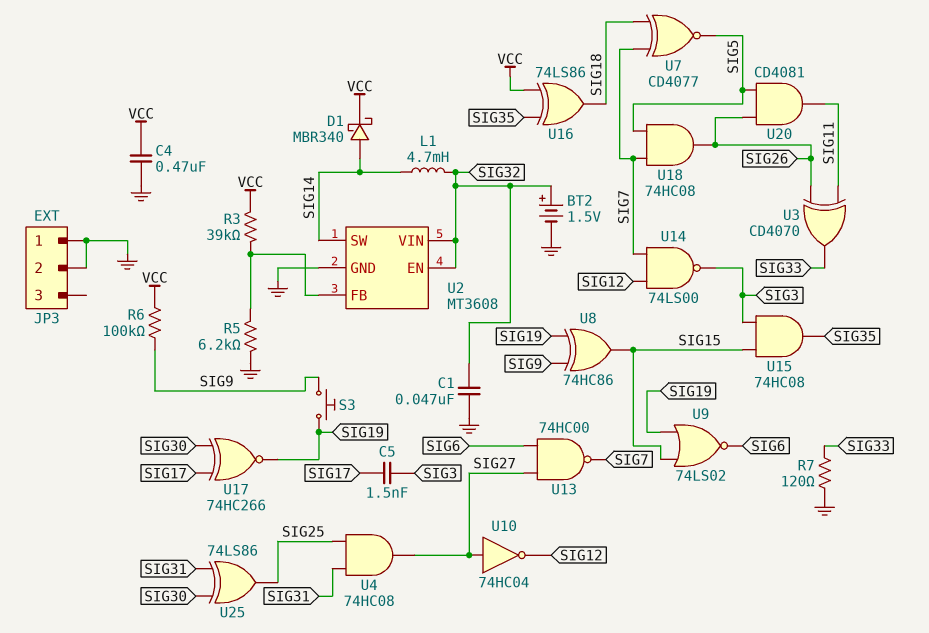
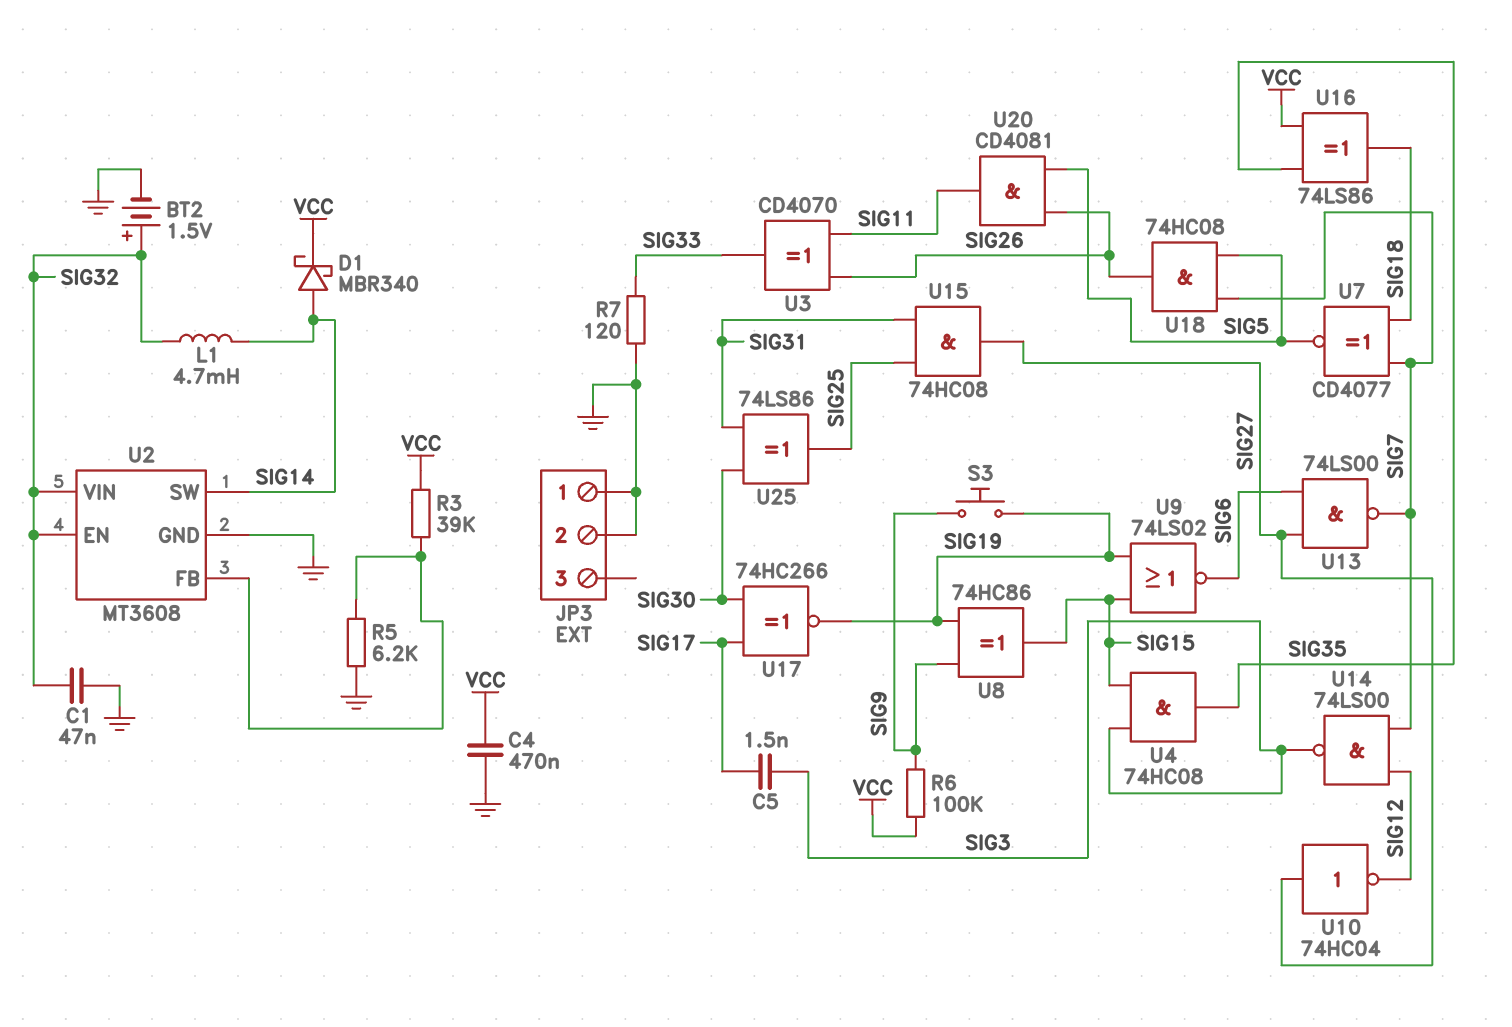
U4: AND 74HC08 (in SIG25, in SIG31, out SIG27) -> AND 74HC08 (in SIG3, in SIG15, out SIG35)
U13: NAND 74HC00 (in SIG6, in SIG27, out SIG7) -> NAND 74LS00 (in SIG6, in SIG27, out SIG7)
U15: AND 74HC08 (in SIG3, in SIG15, out SIG35) -> AND 74HC08 (in SIG25, in SIG31, out SIG27)

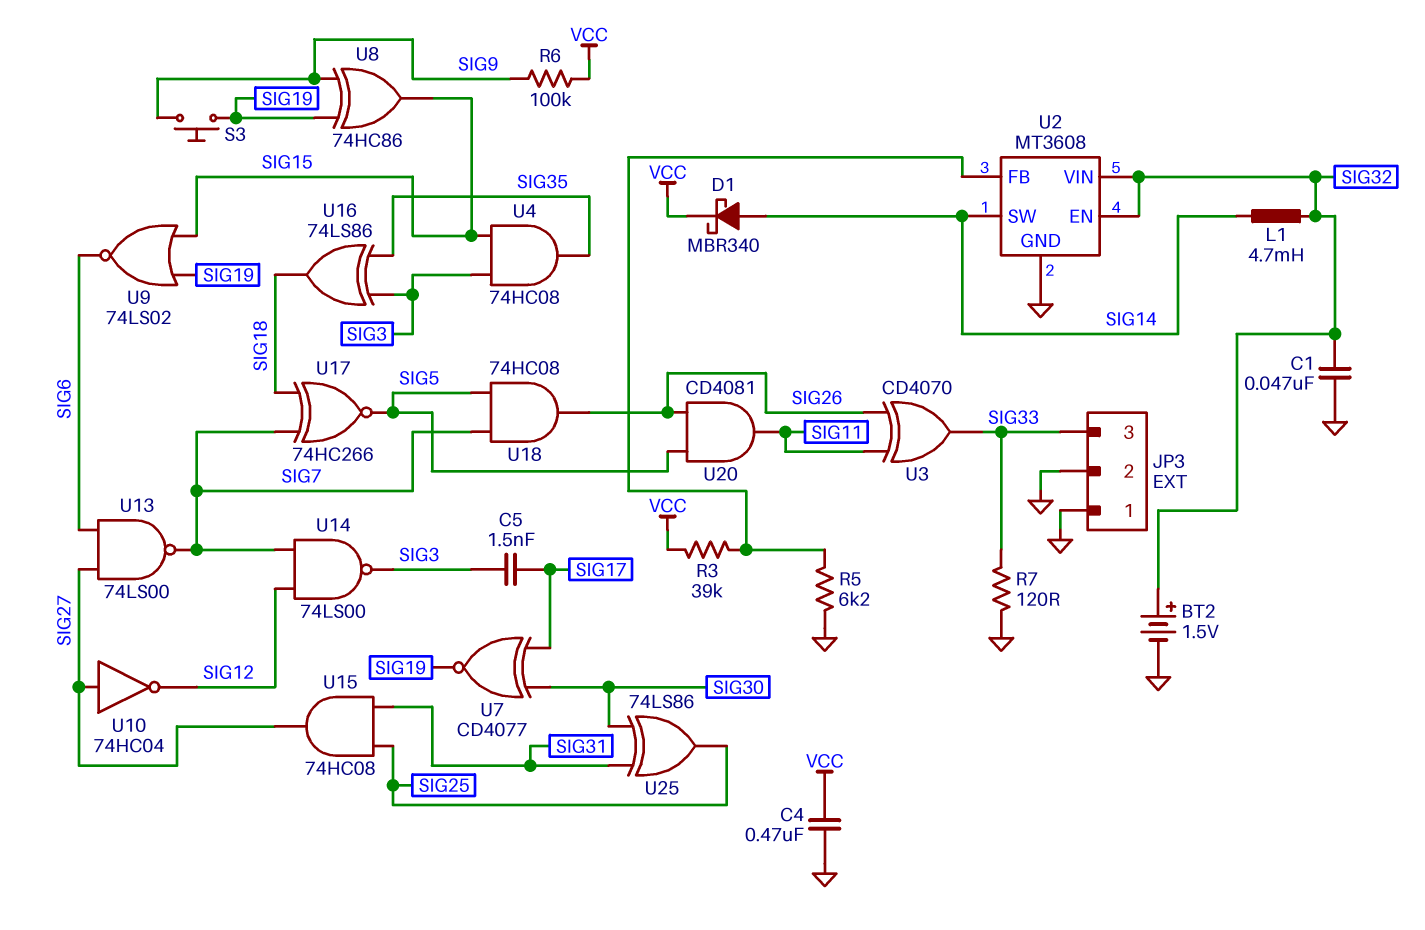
JP3 pin 3: none -> SIG33
U7: XNOR CD4077 (in SIG7, in SIG18, out SIG5) -> XNOR CD4077 (in SIG17, in SIG30, out SIG19)
U16: XOR 74LS86 (in SIG35, in VCC, out SIG18) -> XOR 74LS86 (in SIG3, in SIG35, out SIG18)
U17: XNOR 74HC266 (in SIG17, in SIG30, out SIG19) -> XNOR 74HC266 (in SIG7, in SIG18, out SIG5)

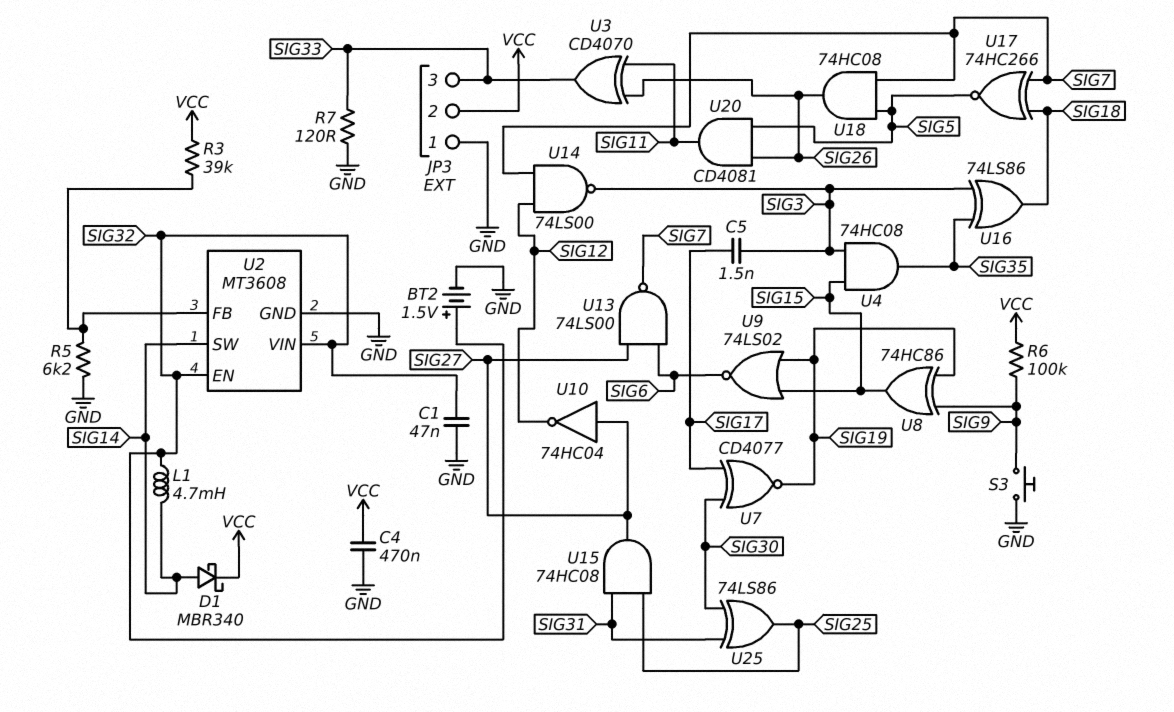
JP3 pin 2: GND -> VCC
S3: button (SIG9, SIG19) -> button (GND, SIG9)

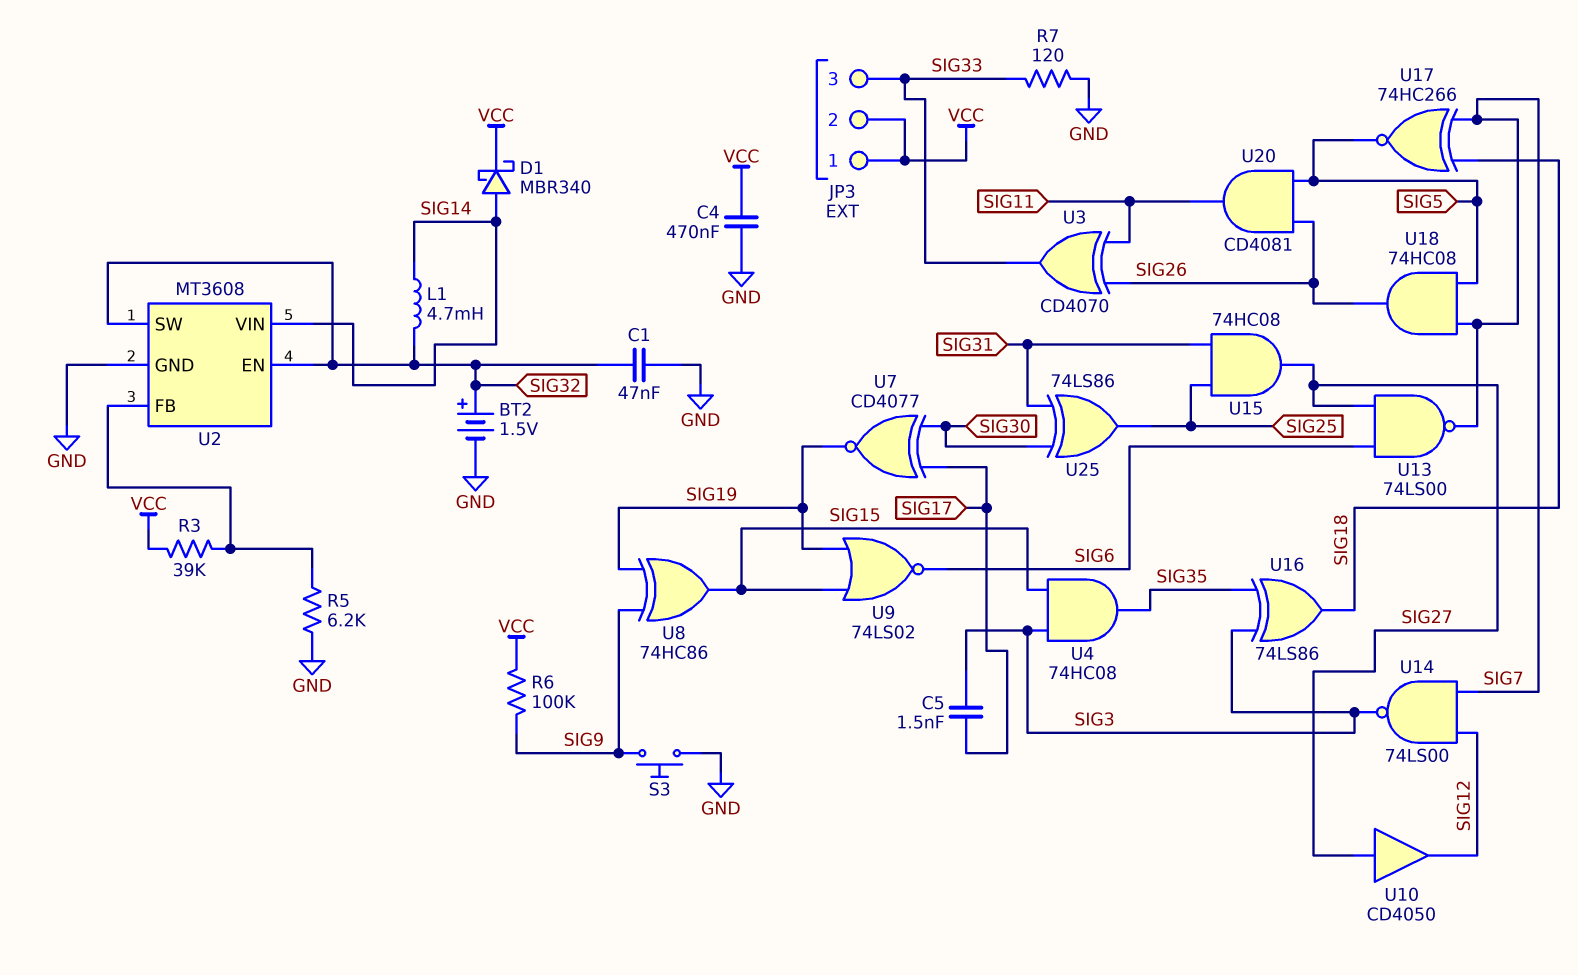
JP3 pin 1: GND -> VCC
U2 pin SW: SIG14 -> SIG32
U2 pin VIN: SIG32 -> SIG14
U10: NOT 74HC04 (in SIG27, out SIG12) -> buffer CD4050 (in SIG27, out SIG12)

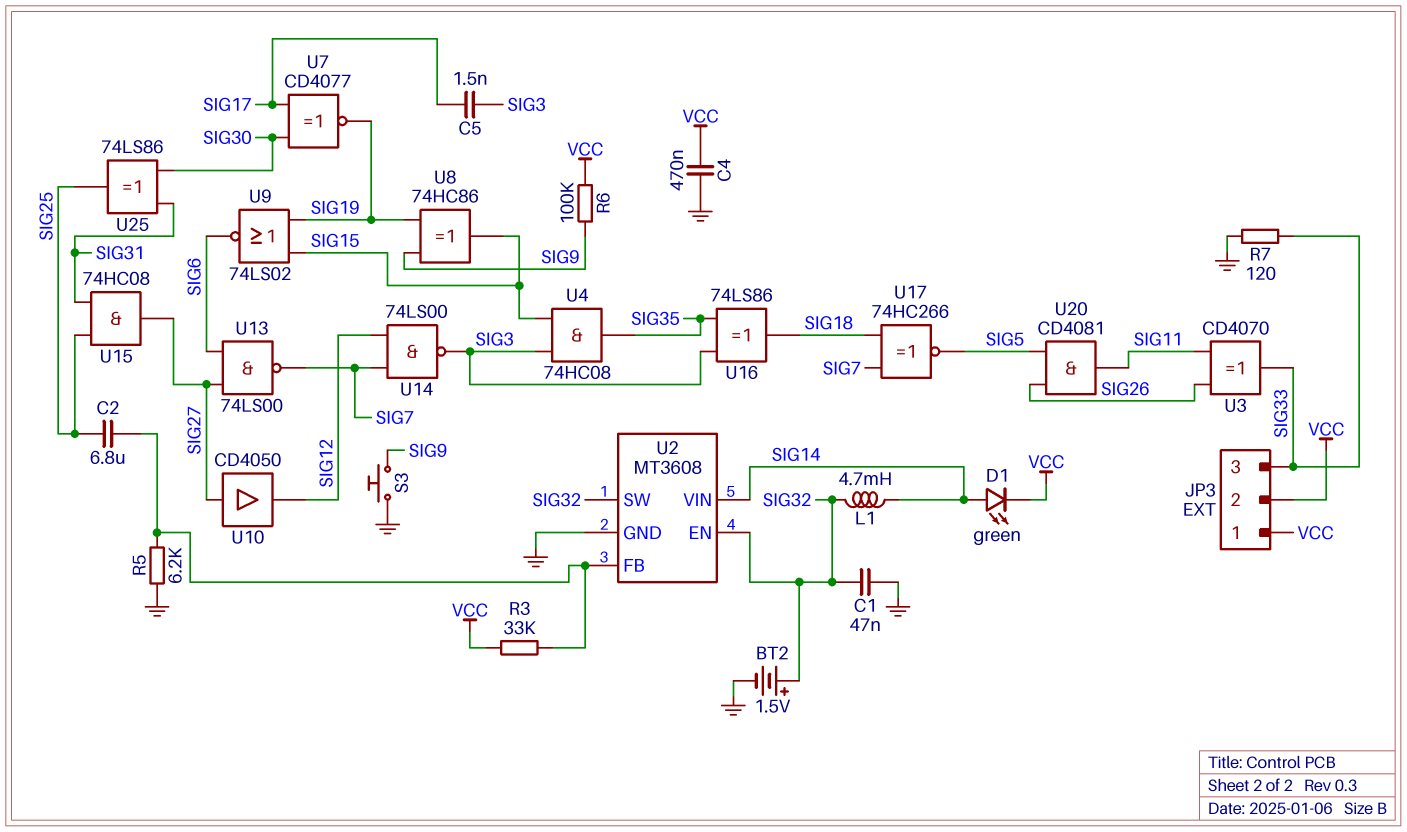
C2: none -> 6.8uF (SIG25, U2/FB)
D1: schottky MBR340 (A SIG14, K VCC) -> LED green (A SIG14, K VCC)
R3: 39k (U2/FB, VCC) -> 33k (U2/FB, VCC)
U18: AND 74HC08 (in SIG5, in SIG7, out SIG26) -> none

